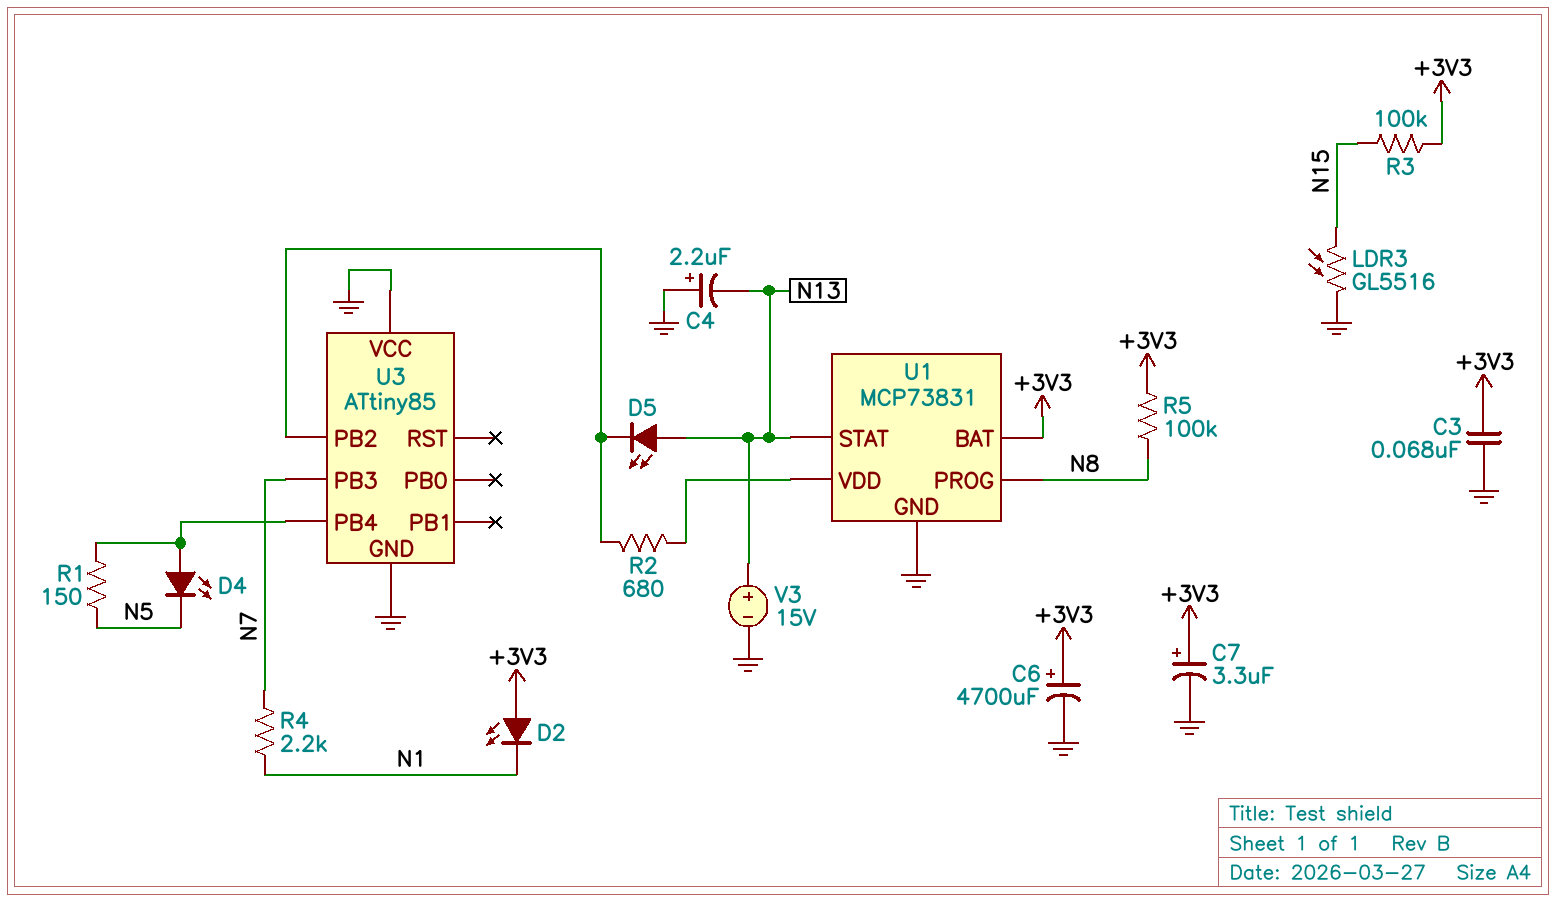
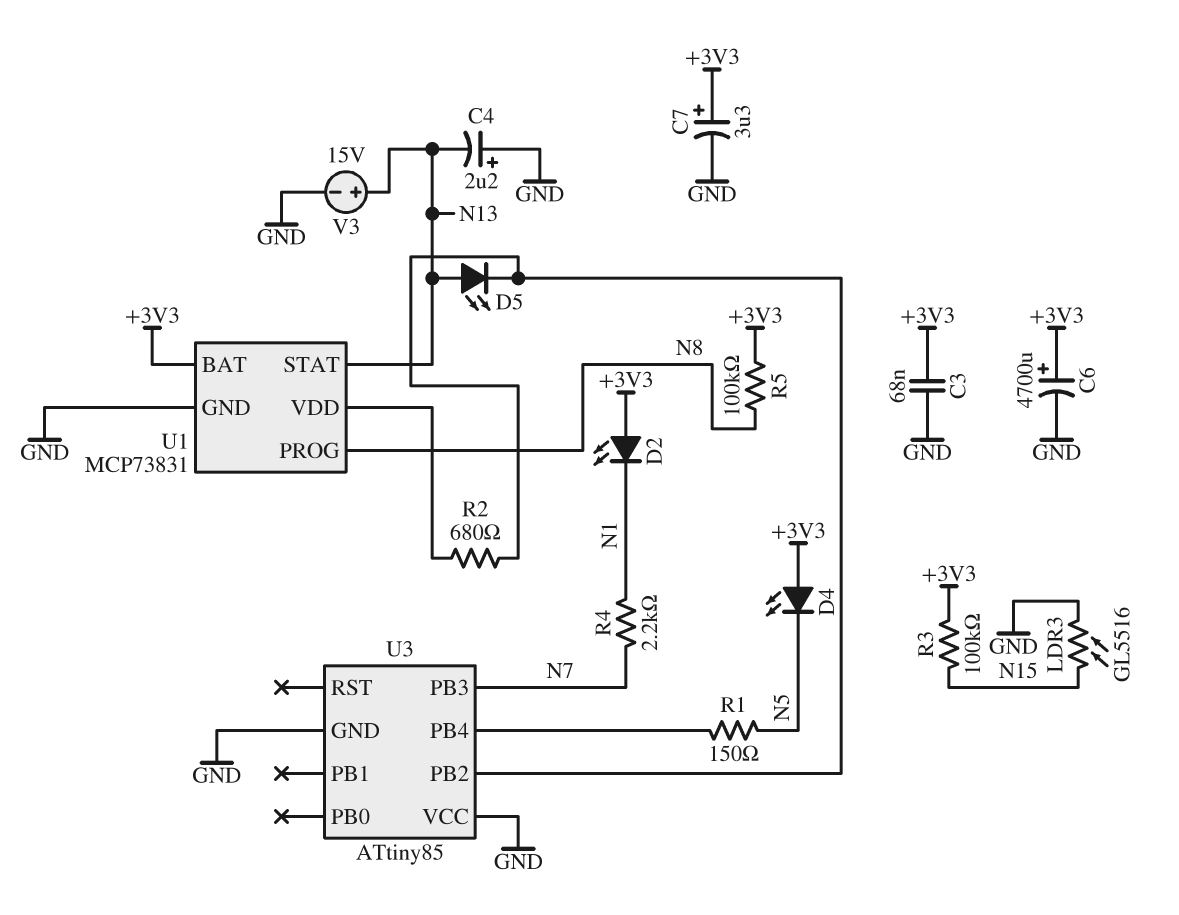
D4: LED (A U3/PB4, K N5) -> LED (A +3V3, K N5)

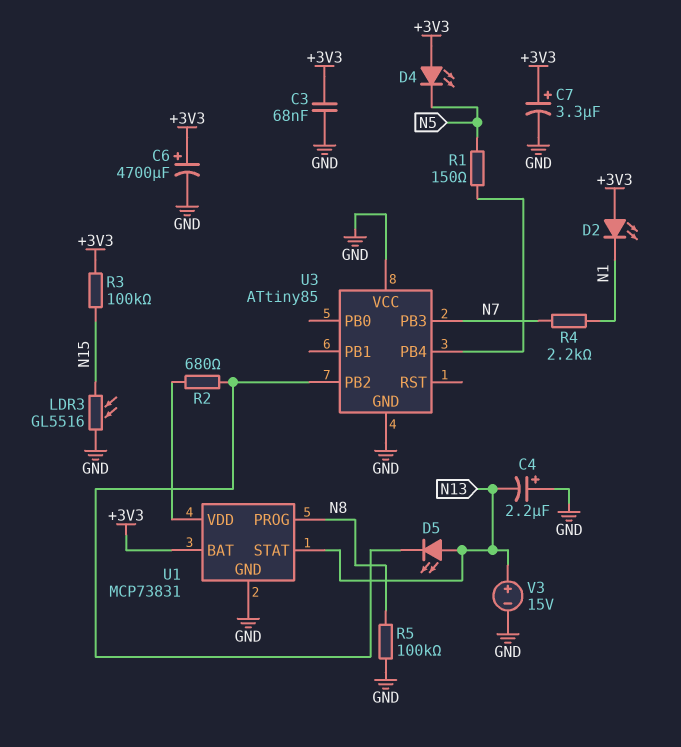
R5: 100k (+3V3, N8) -> 100k (GND, N8)

